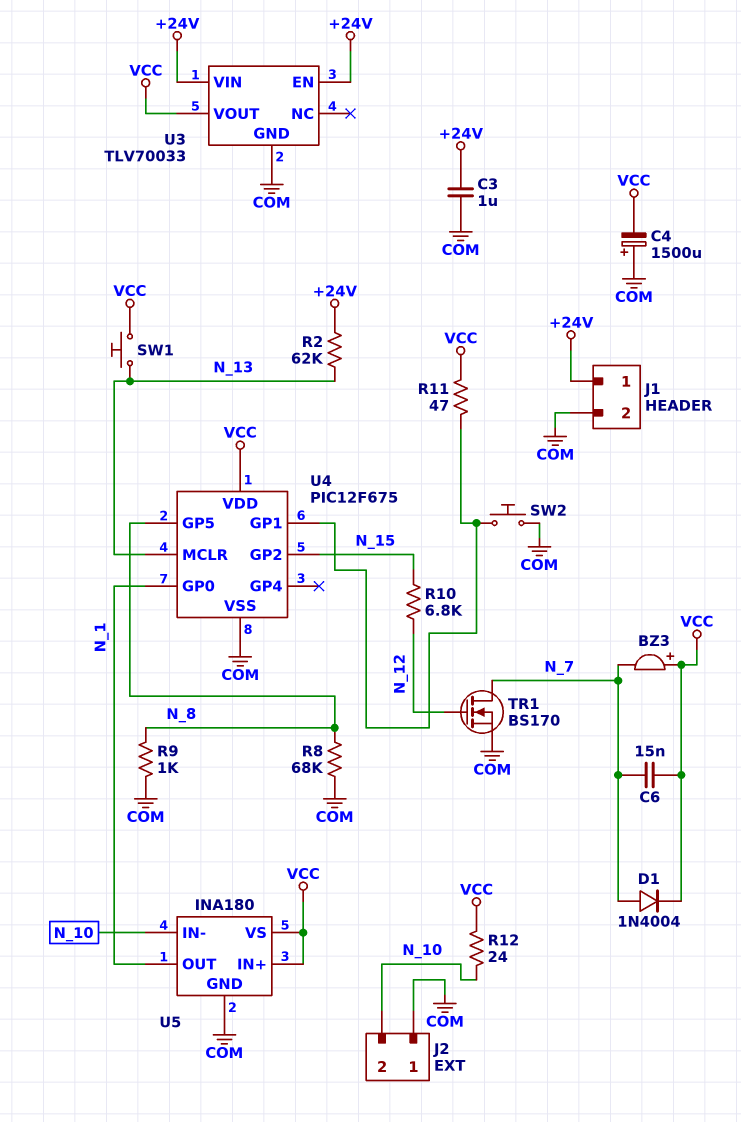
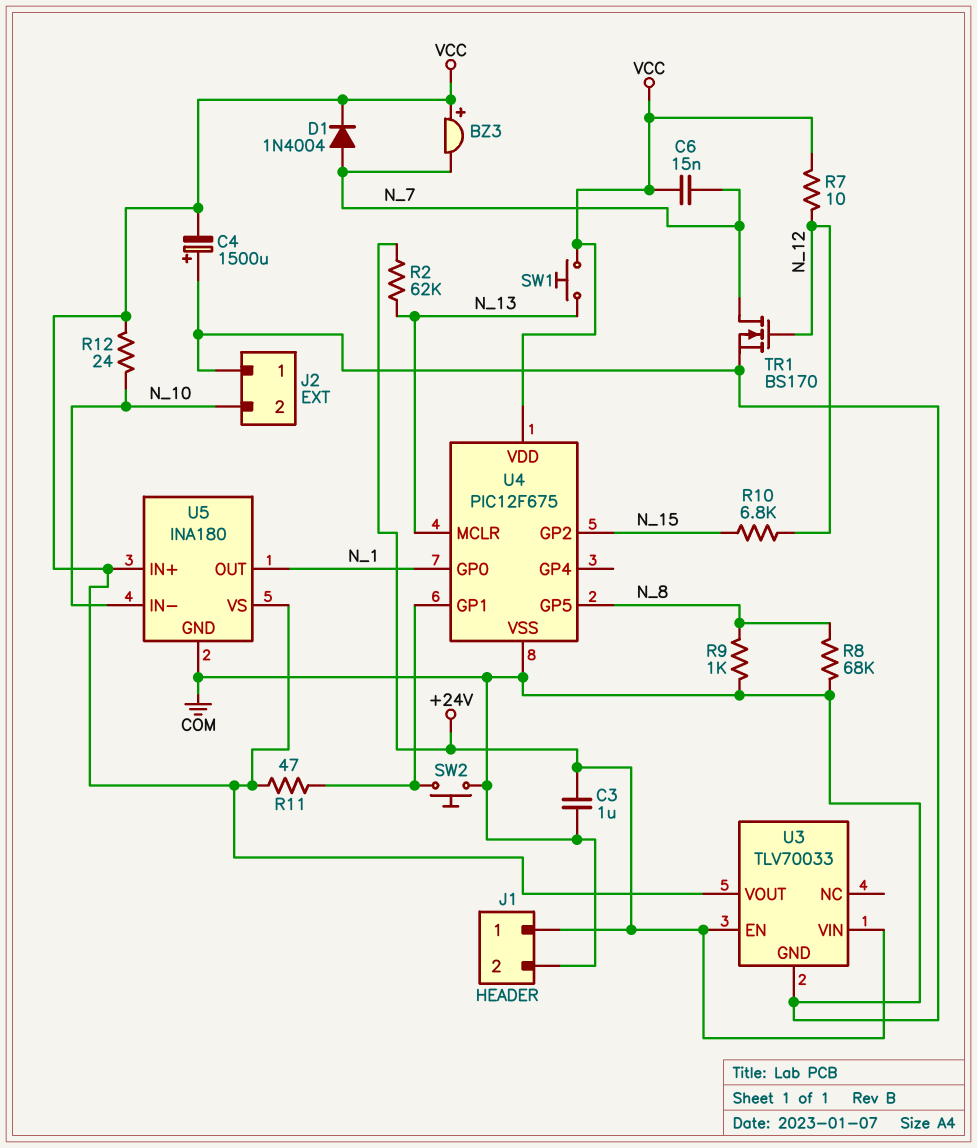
R7: none -> 10 (N_12, VCC)

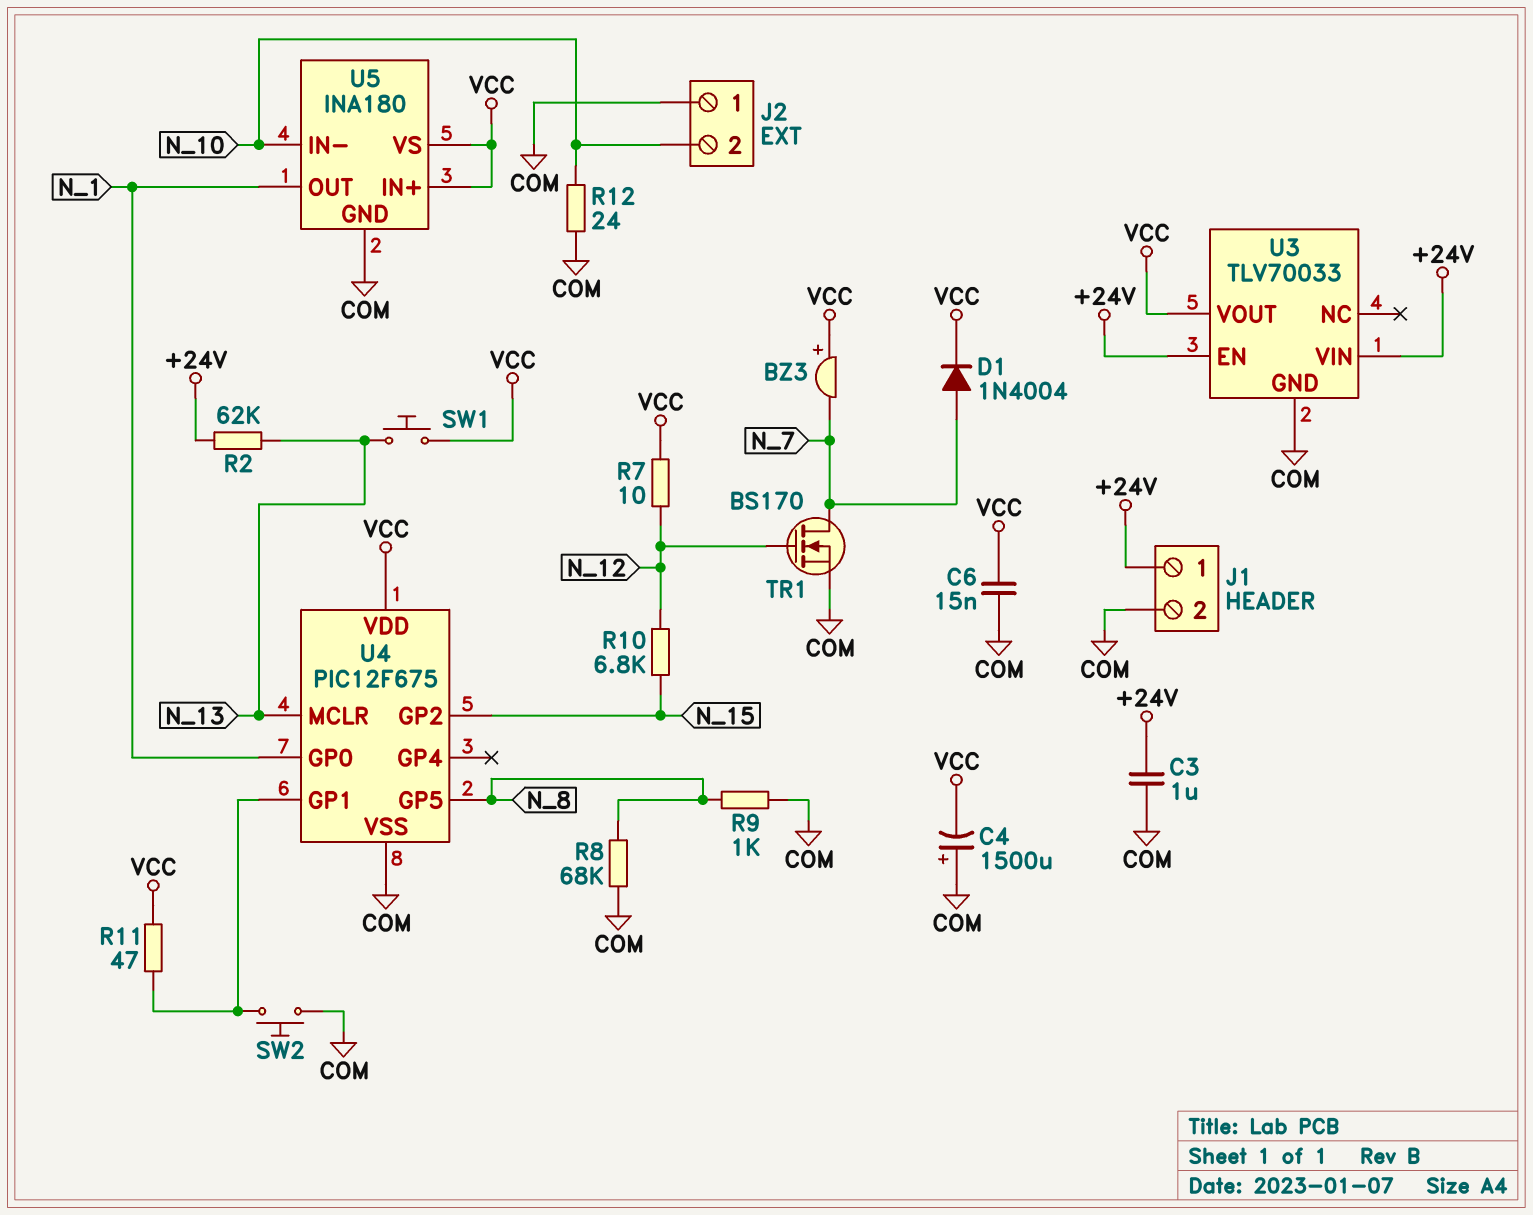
C6: 15nF (N_7, VCC) -> 15nF (COM, VCC)
R12: 24 (N_10, VCC) -> 24 (COM, N_10)

